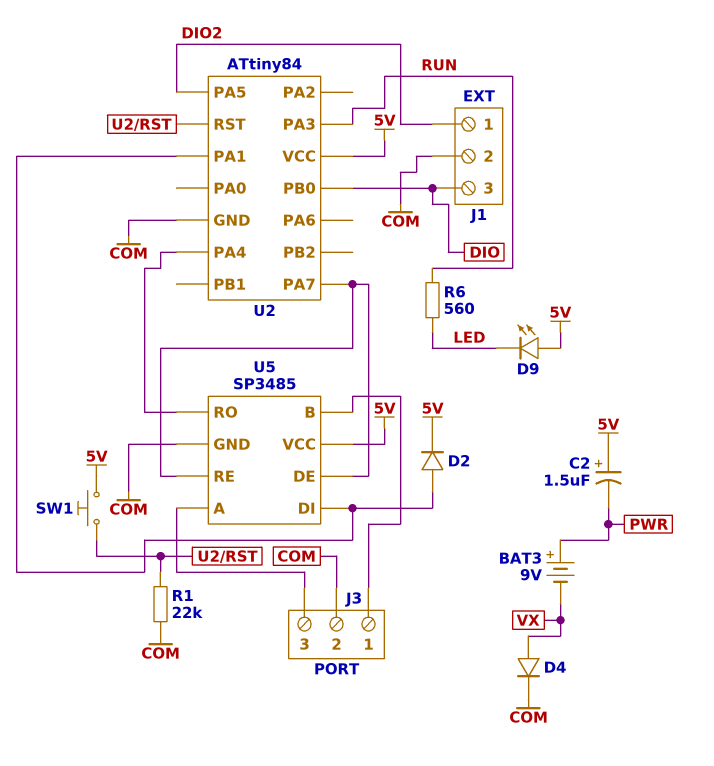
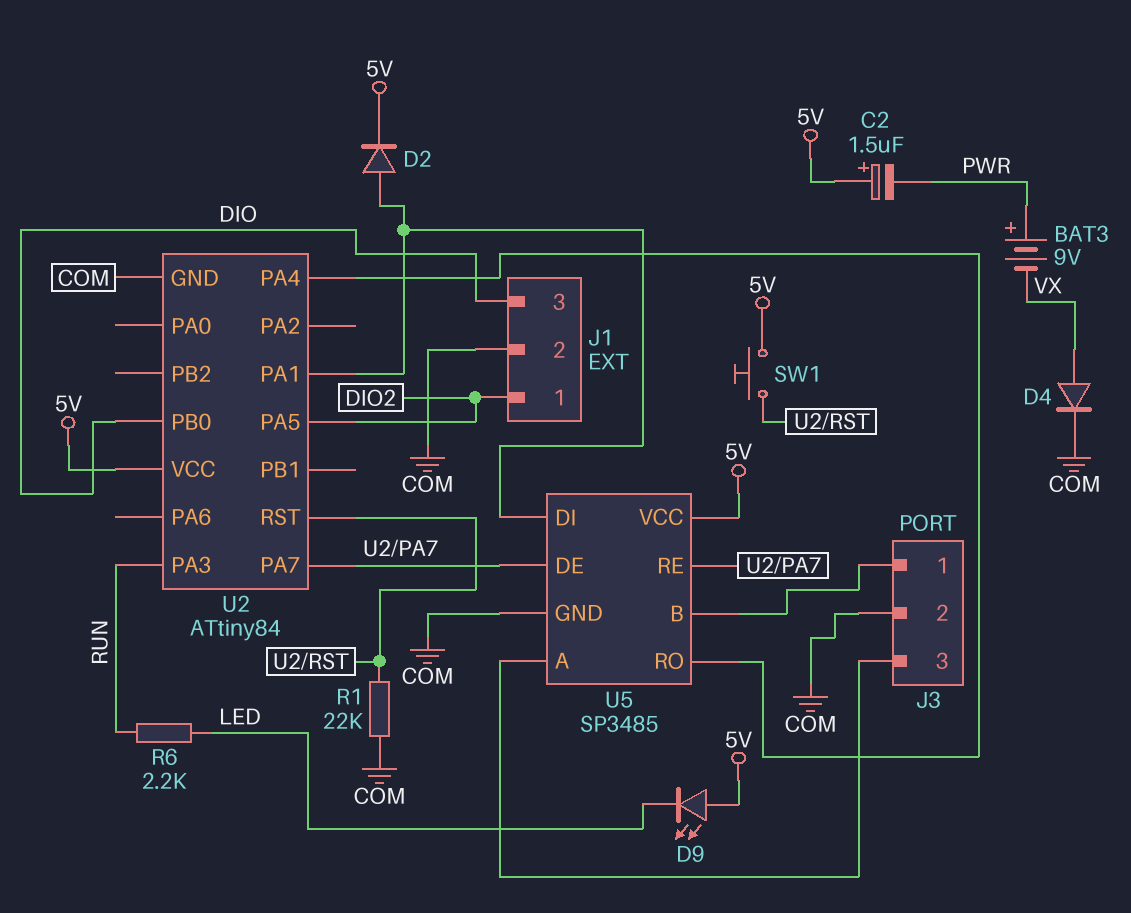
R6: 560 (LED, RUN) -> 2.2k (LED, RUN)

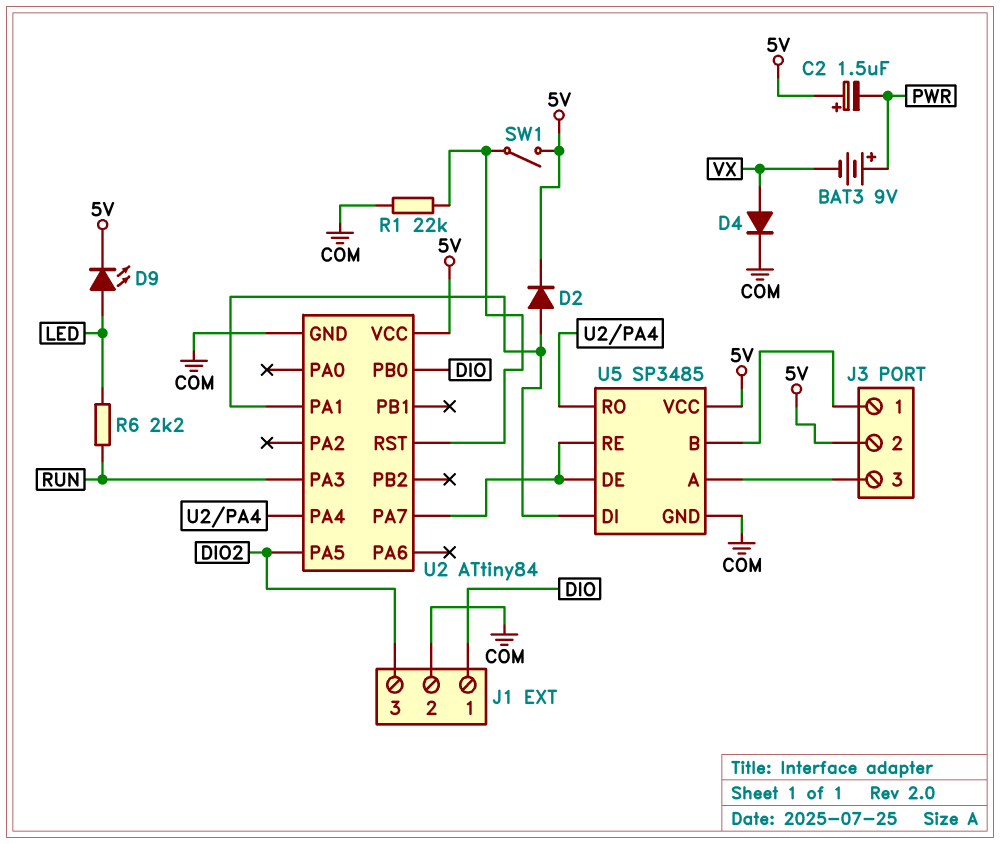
D9: LED (A 5V, K LED) -> LED (A LED, K 5V)
J1 pin 1: DIO2 -> DIO
J1 pin 3: DIO -> DIO2
J3 pin 2: COM -> 5V
SW1: button (5V, U2/RST) -> switch (5V, U2/RST)

